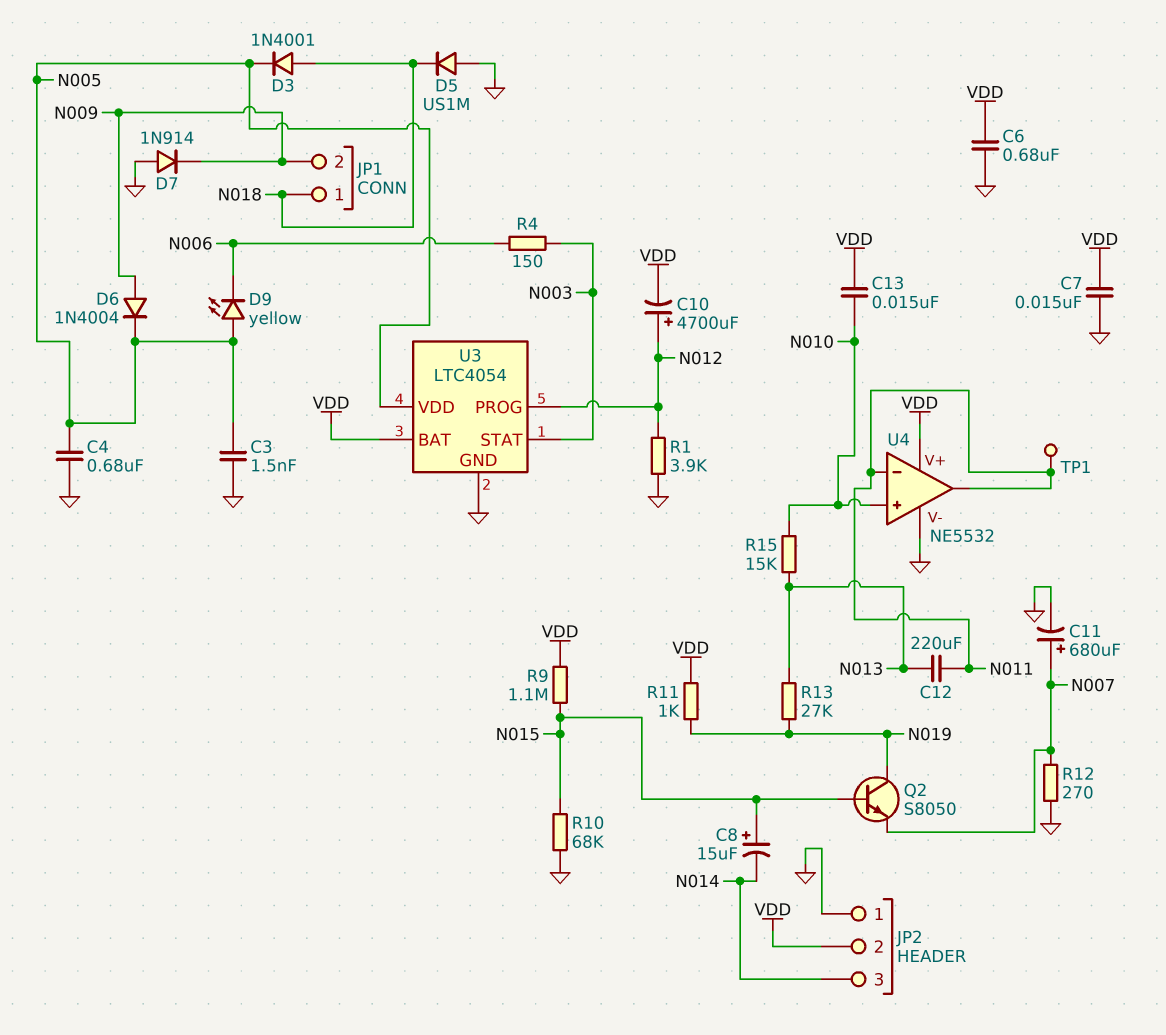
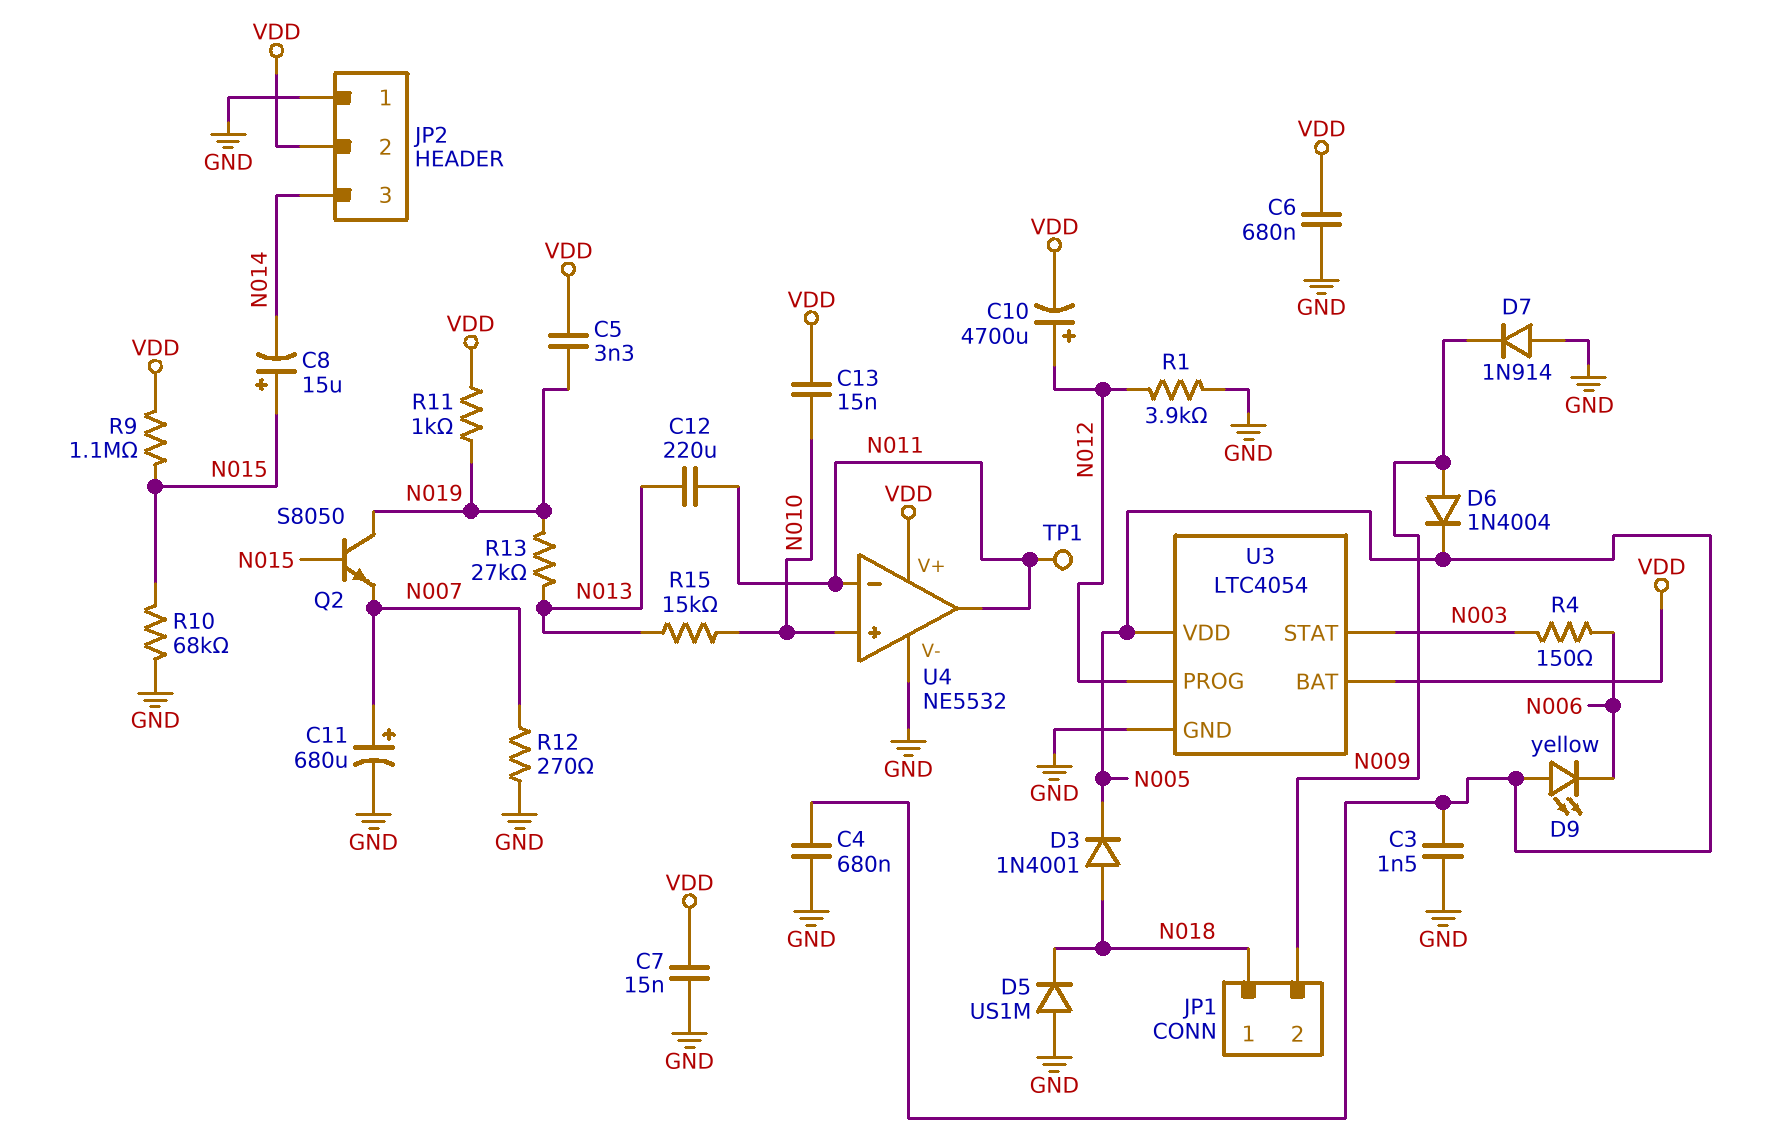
C5: none -> 3.3nF (N019, VDD)

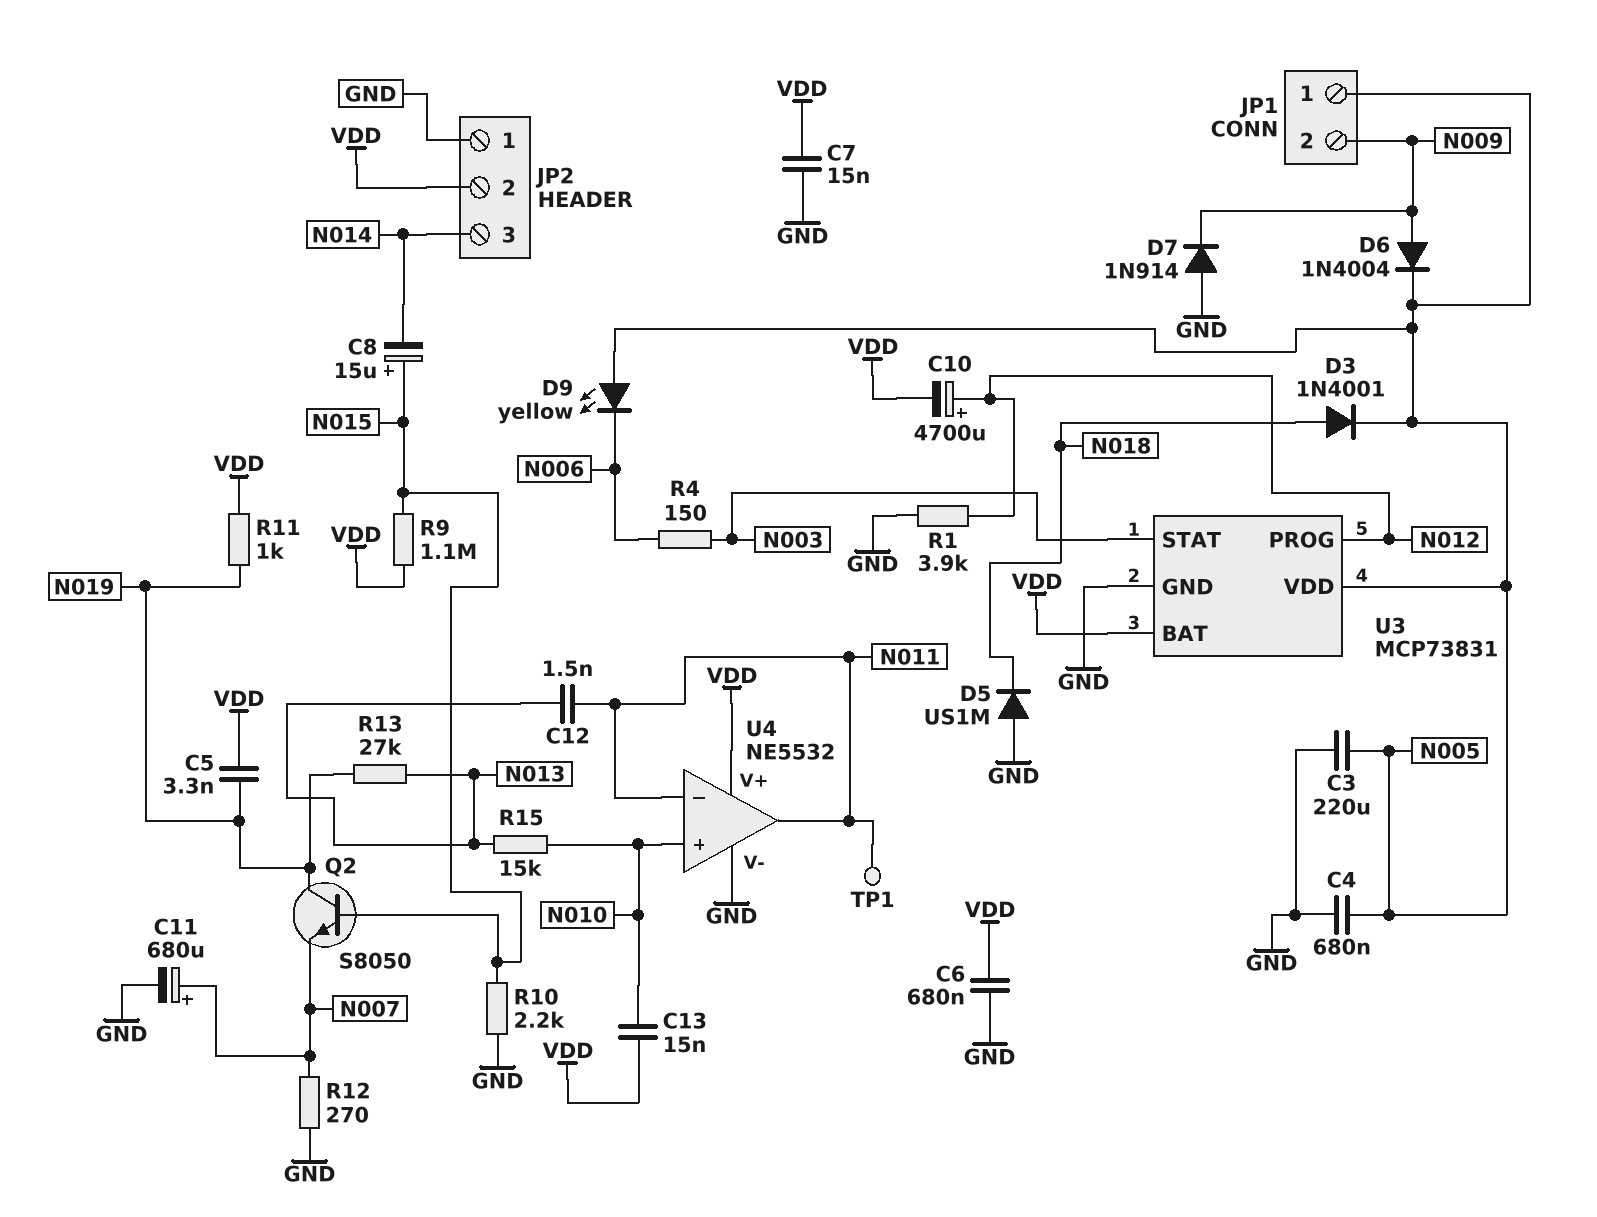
C3: 1.5nF (GND, N005) -> 220uF (GND, N005)
C12: 220uF (N011, N013) -> 1.5nF (N011, N013)
JP1 pin 1: N018 -> N005
R10: 68k (GND, N015) -> 2.2k (GND, N015)
U3: LTC4054 -> MCP73831

